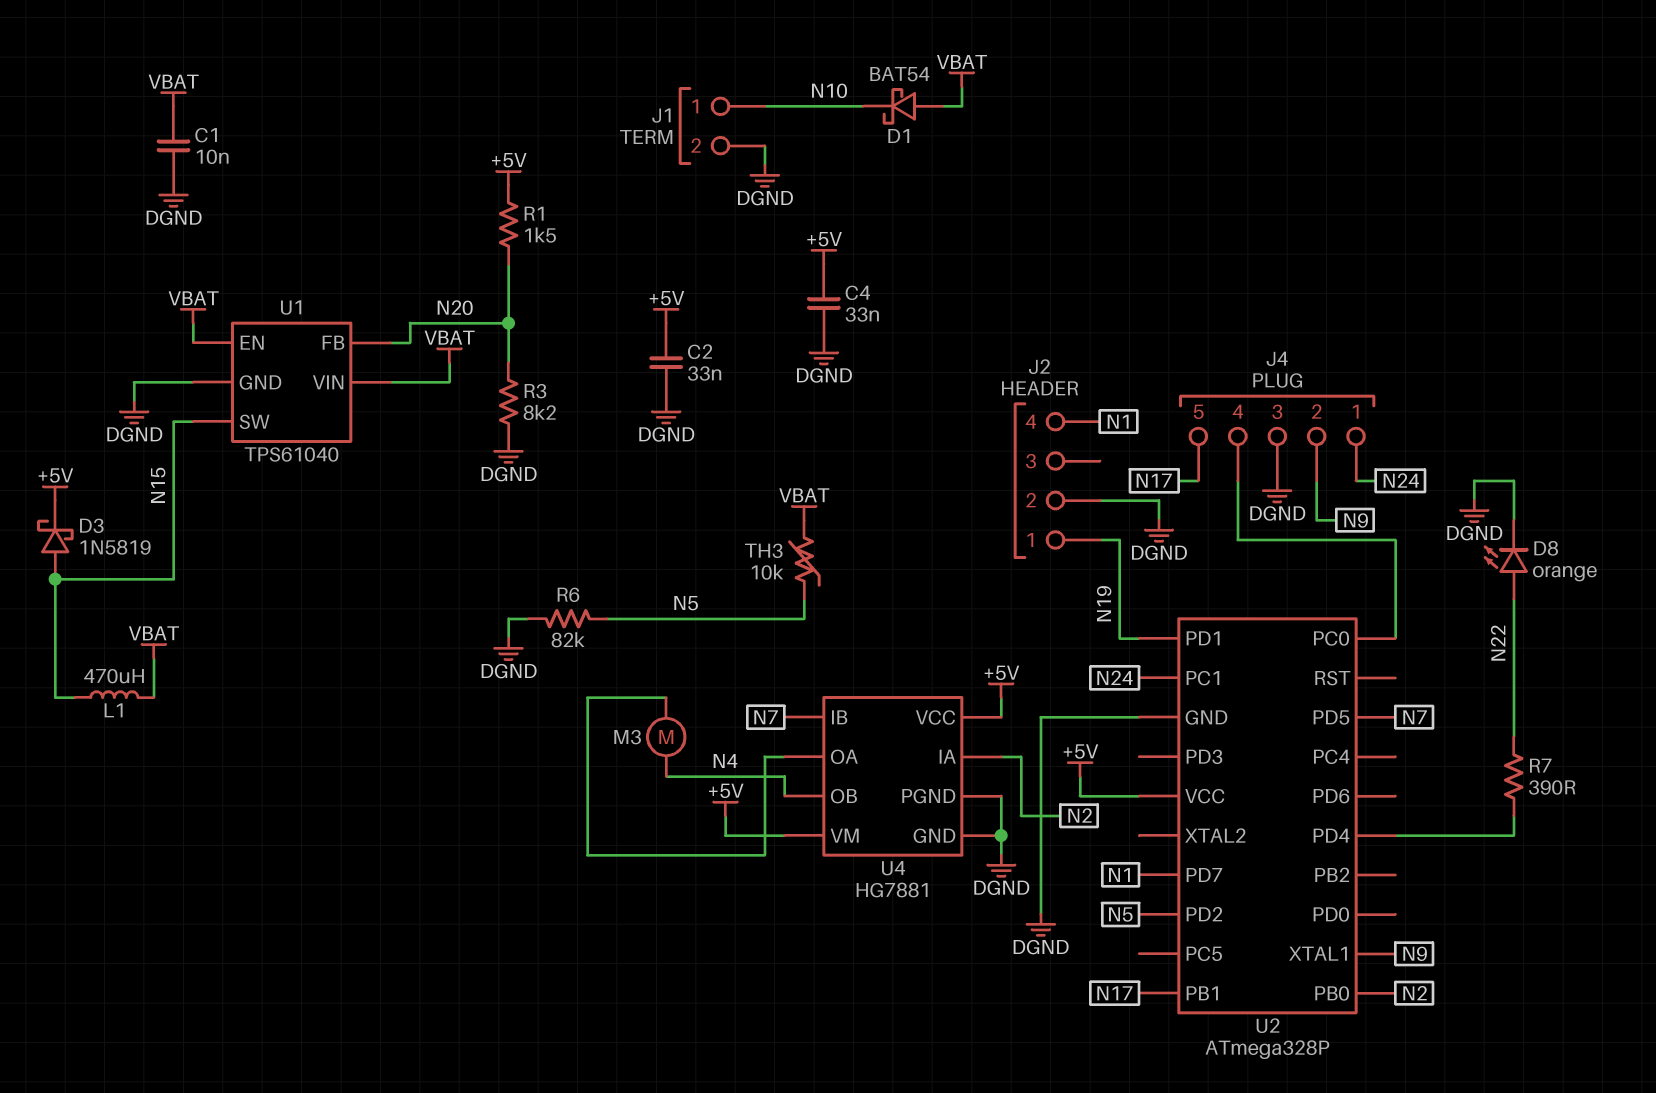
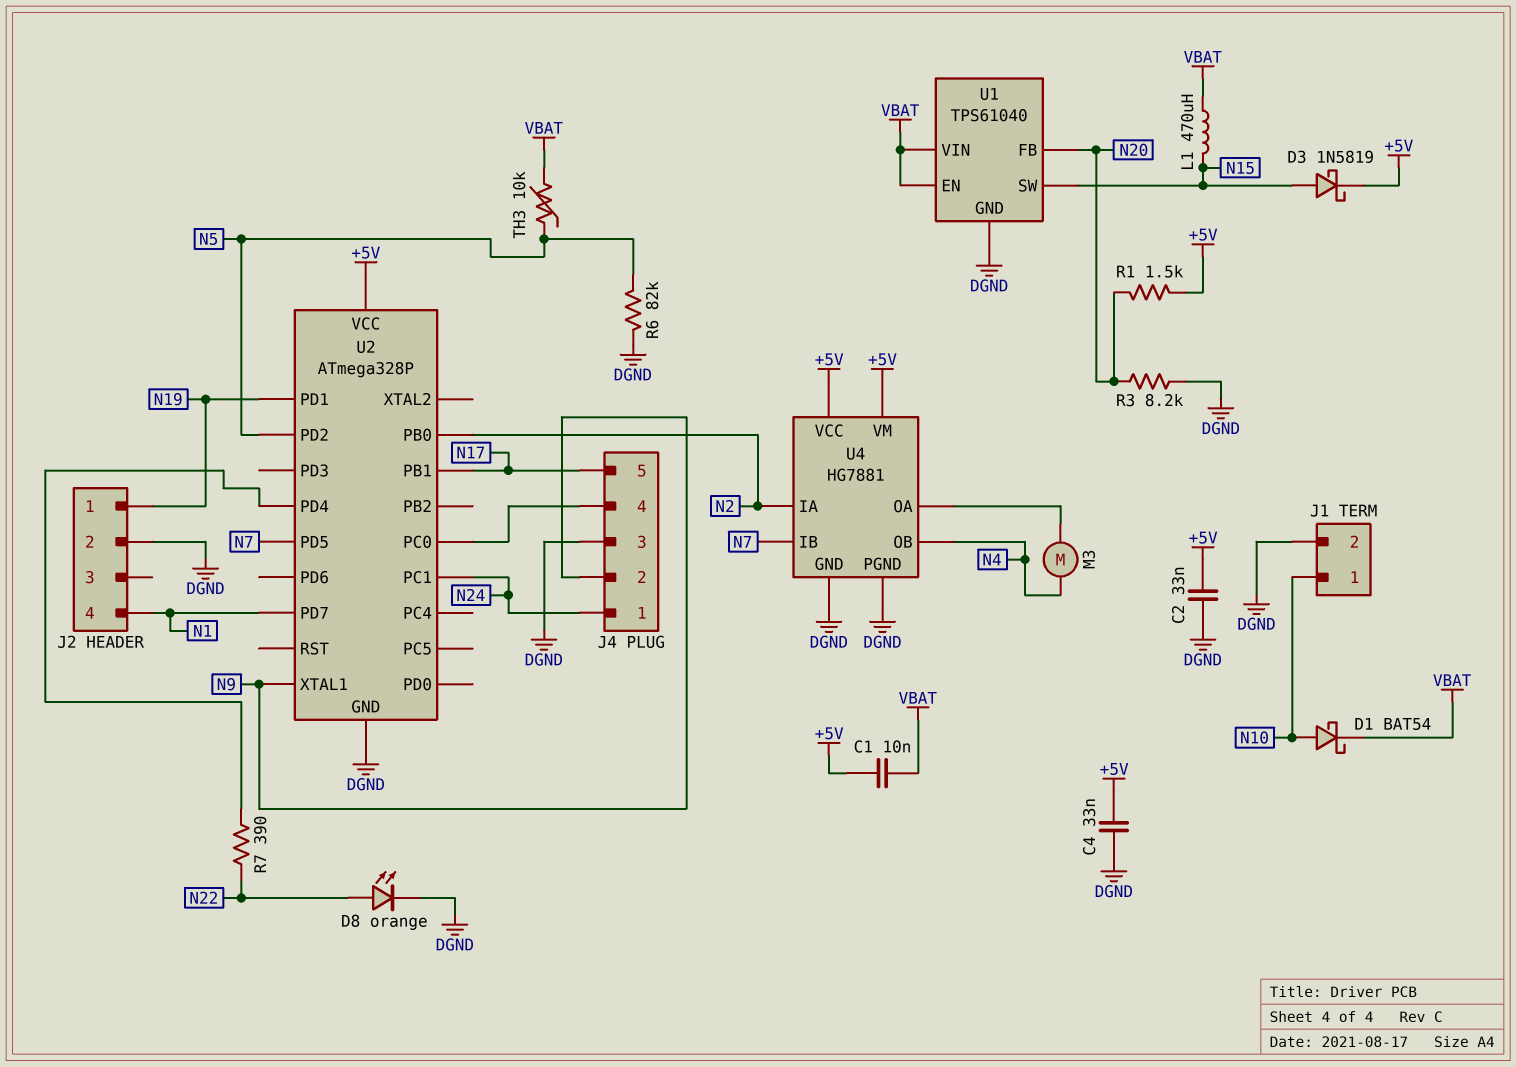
C1: 10nF (DGND, VBAT) -> 10nF (+5V, VBAT)
D1: schottky BAT54 (A VBAT, K N10) -> schottky BAT54 (A N10, K VBAT)

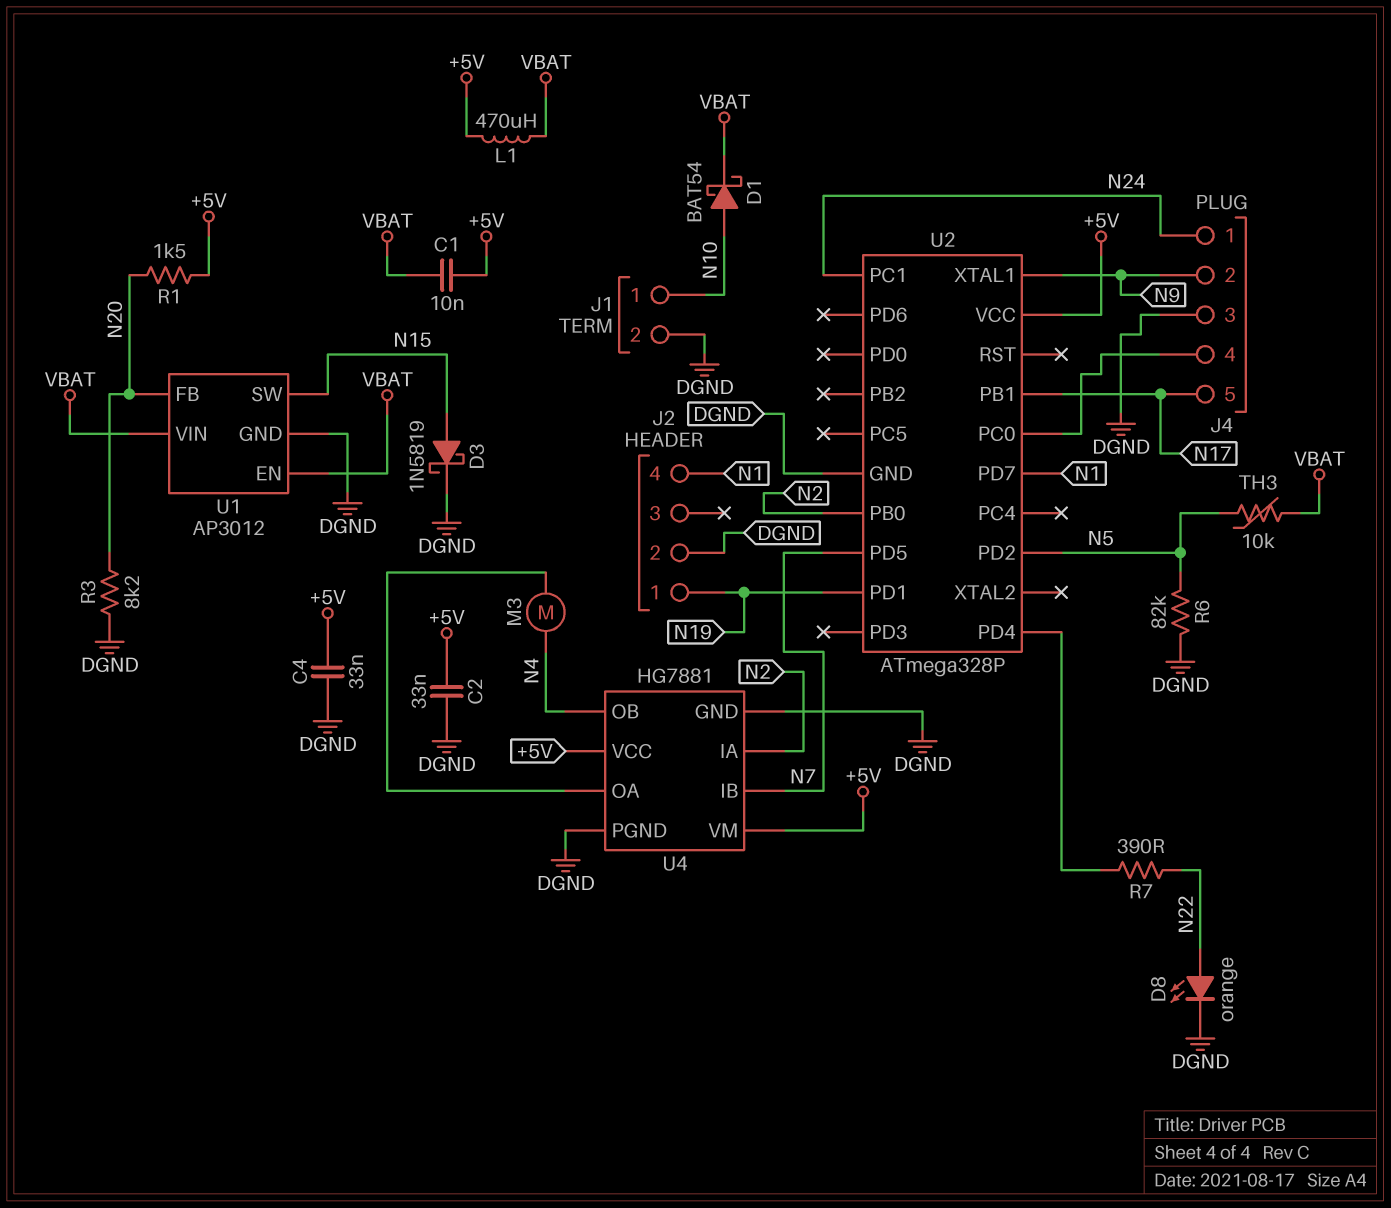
D3: schottky 1N5819 (A N15, K +5V) -> schottky 1N5819 (A N15, K DGND)
L1: 470uH (N15, VBAT) -> 470uH (+5V, VBAT)
U1: TPS61040 -> AP3012

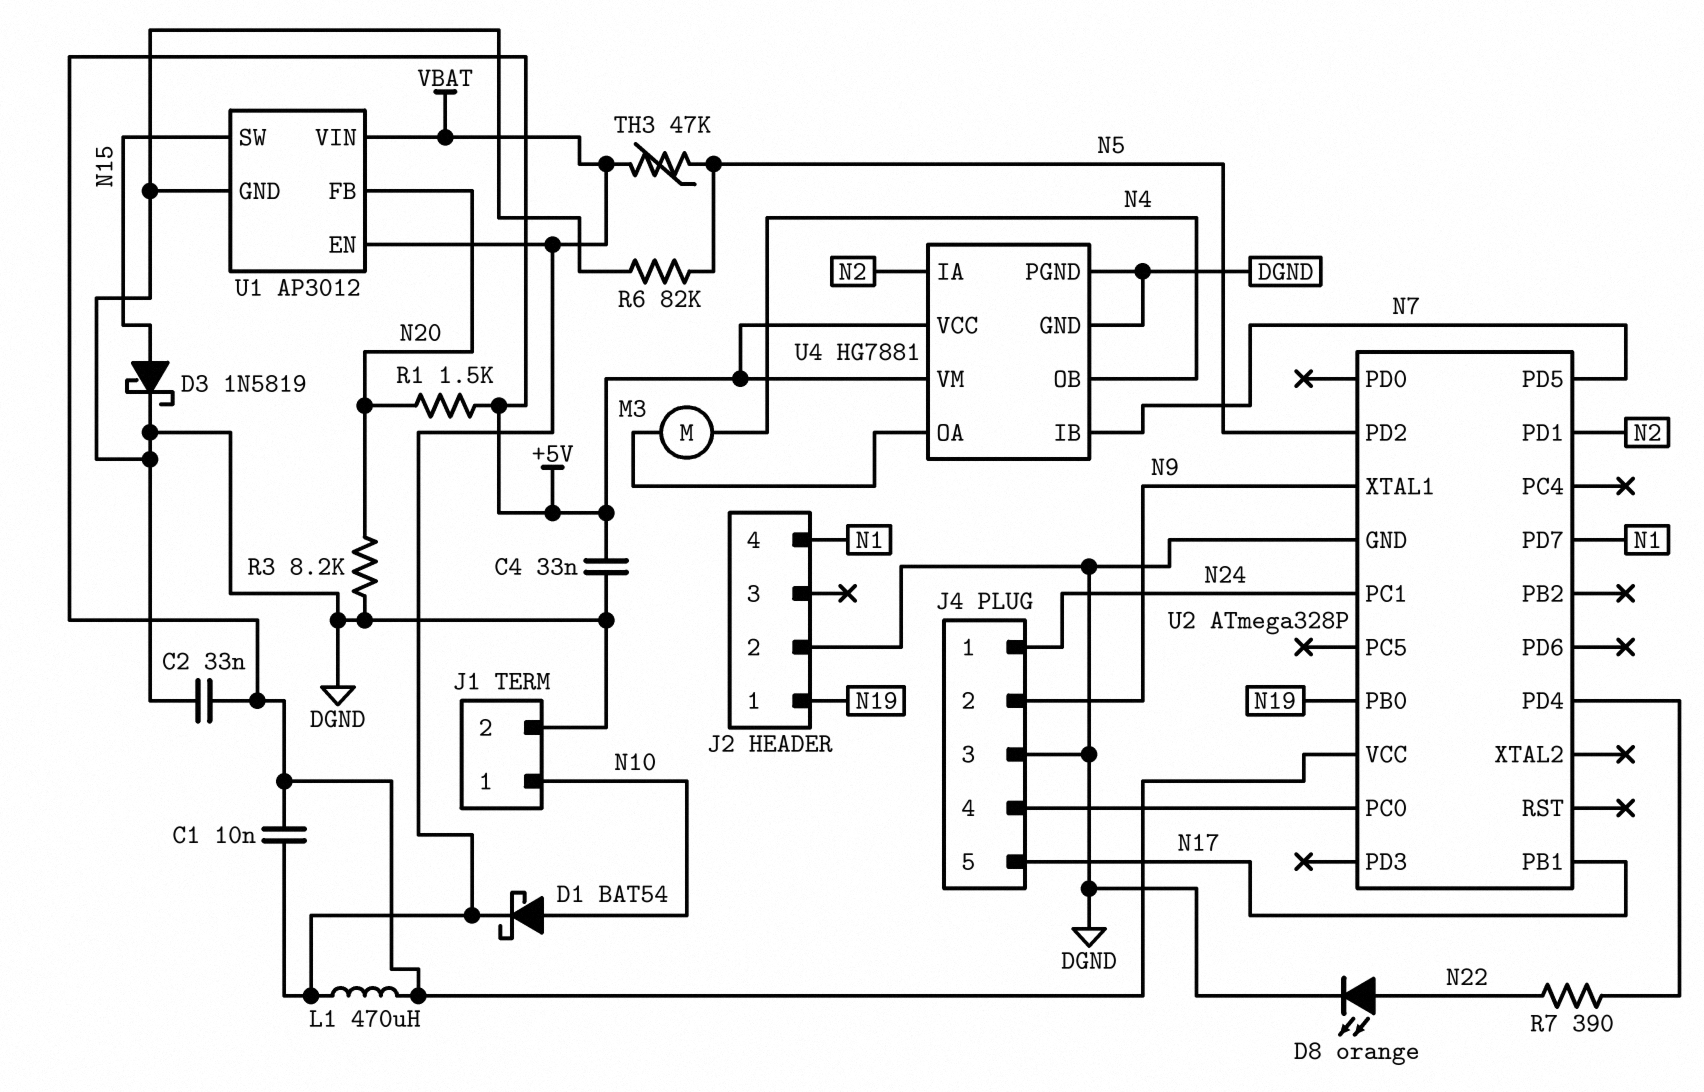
TH3: 10k (N5, VBAT) -> 47k (N5, VBAT)
U2 pin PB0: N2 -> N19
U2 pin PD1: N19 -> N2

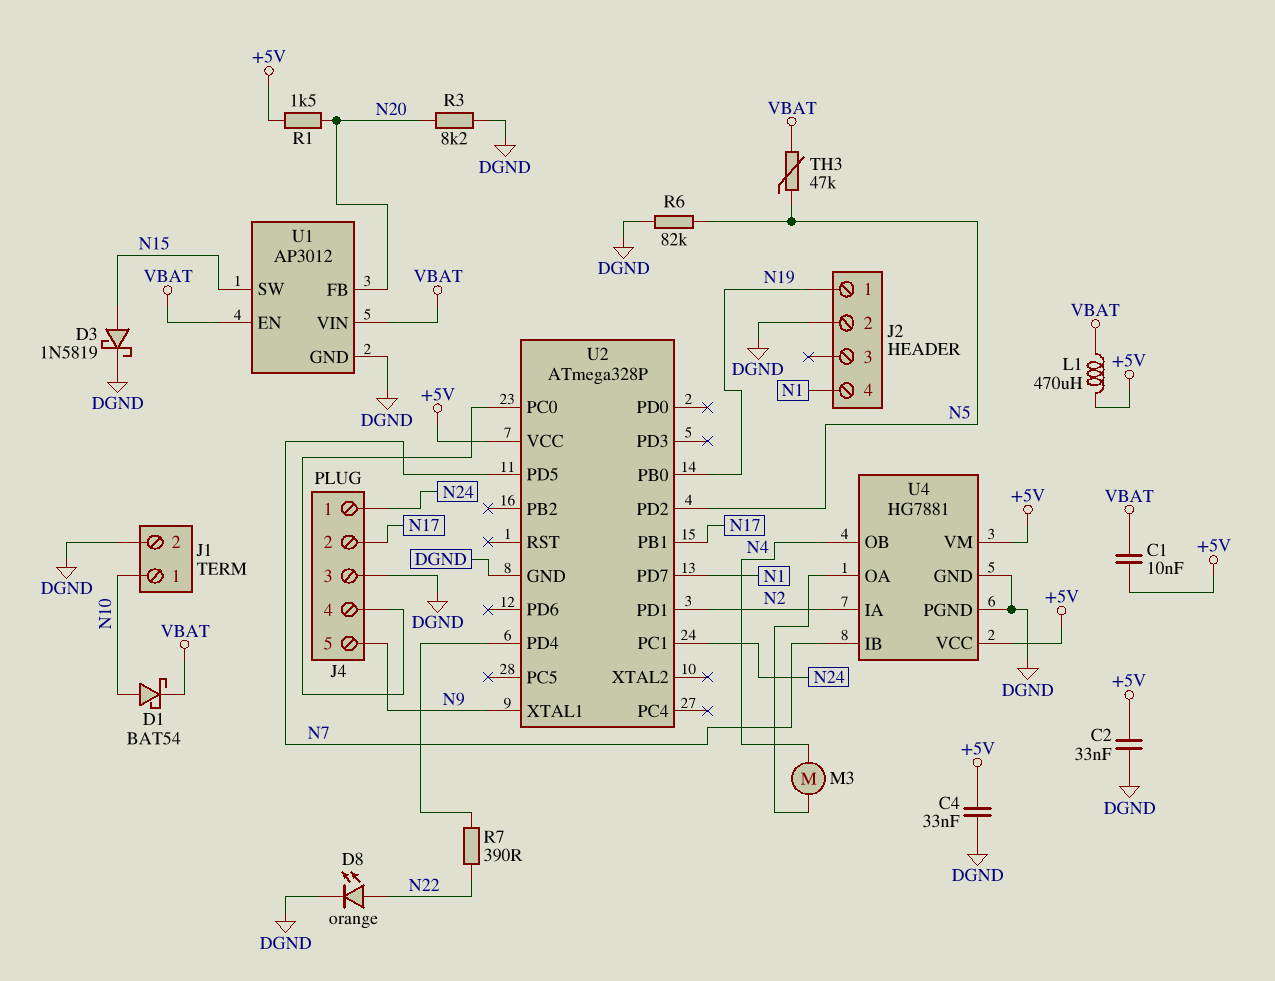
J4 pin 2: N9 -> N17
J4 pin 5: N17 -> N9

